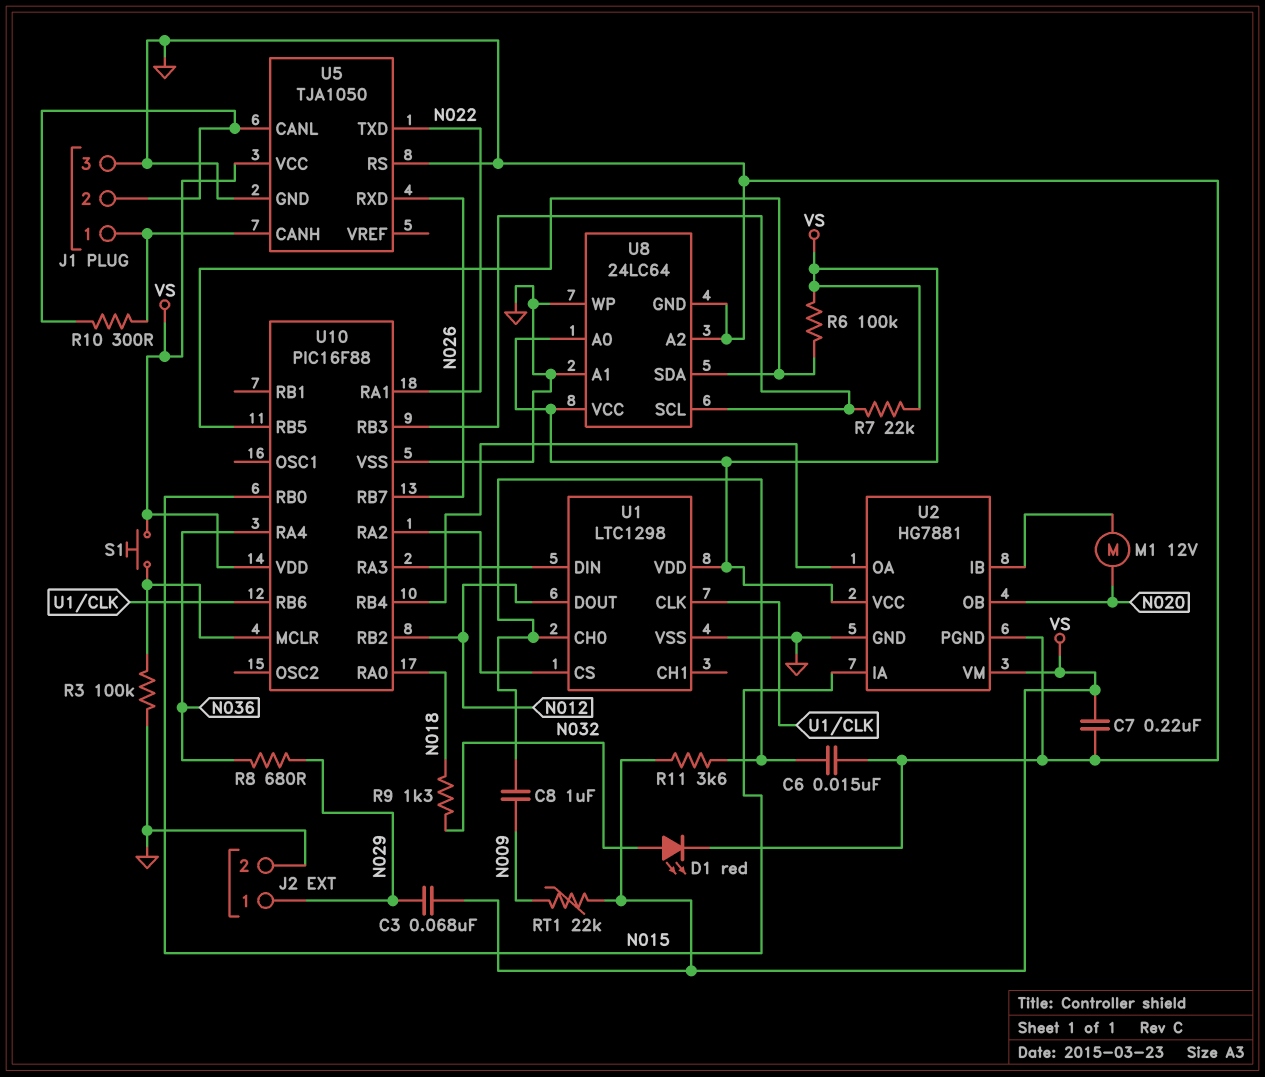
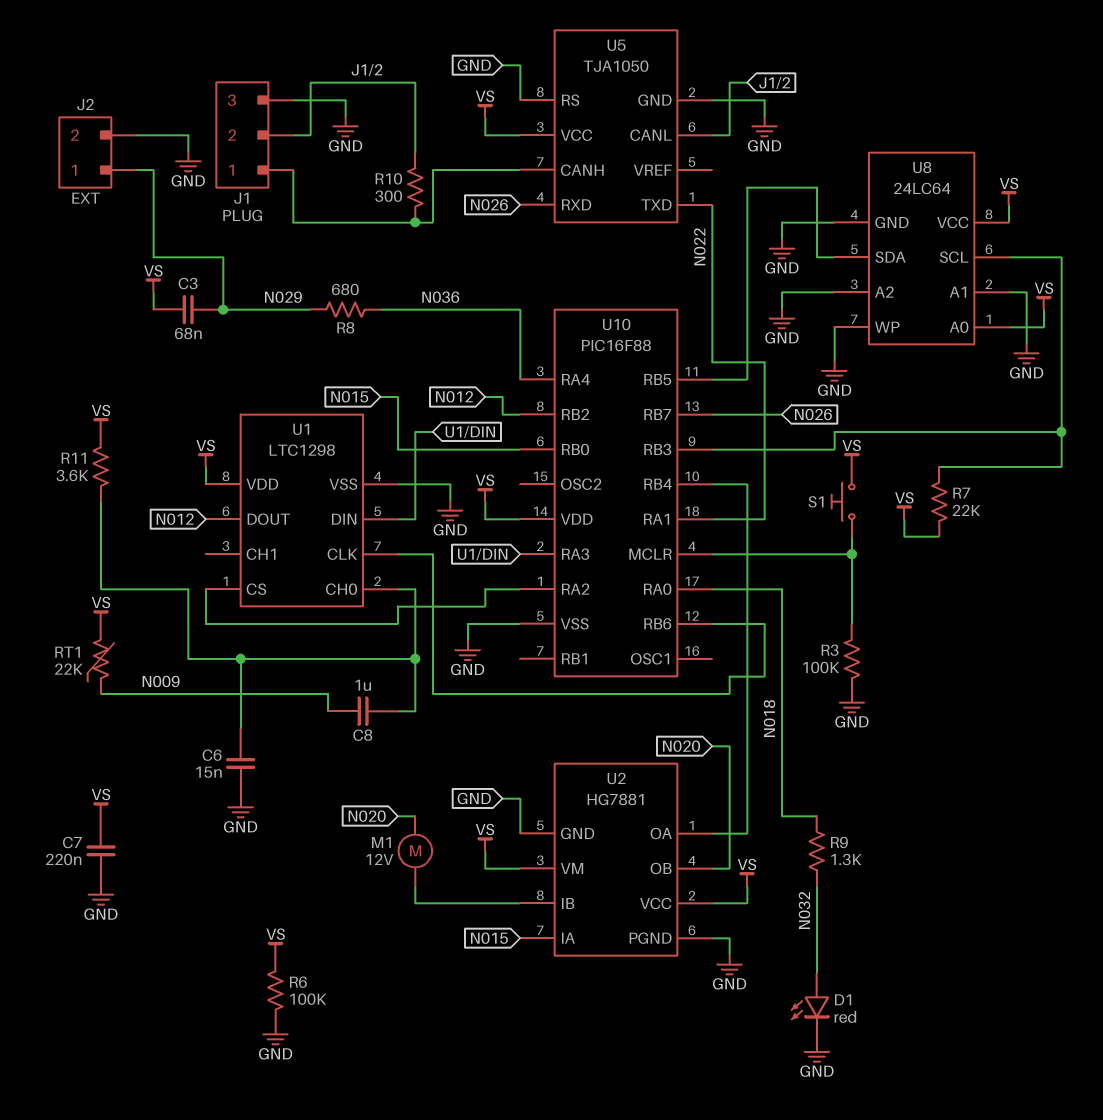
R6: 100k (U8/SDA, VS) -> 100k (GND, VS)

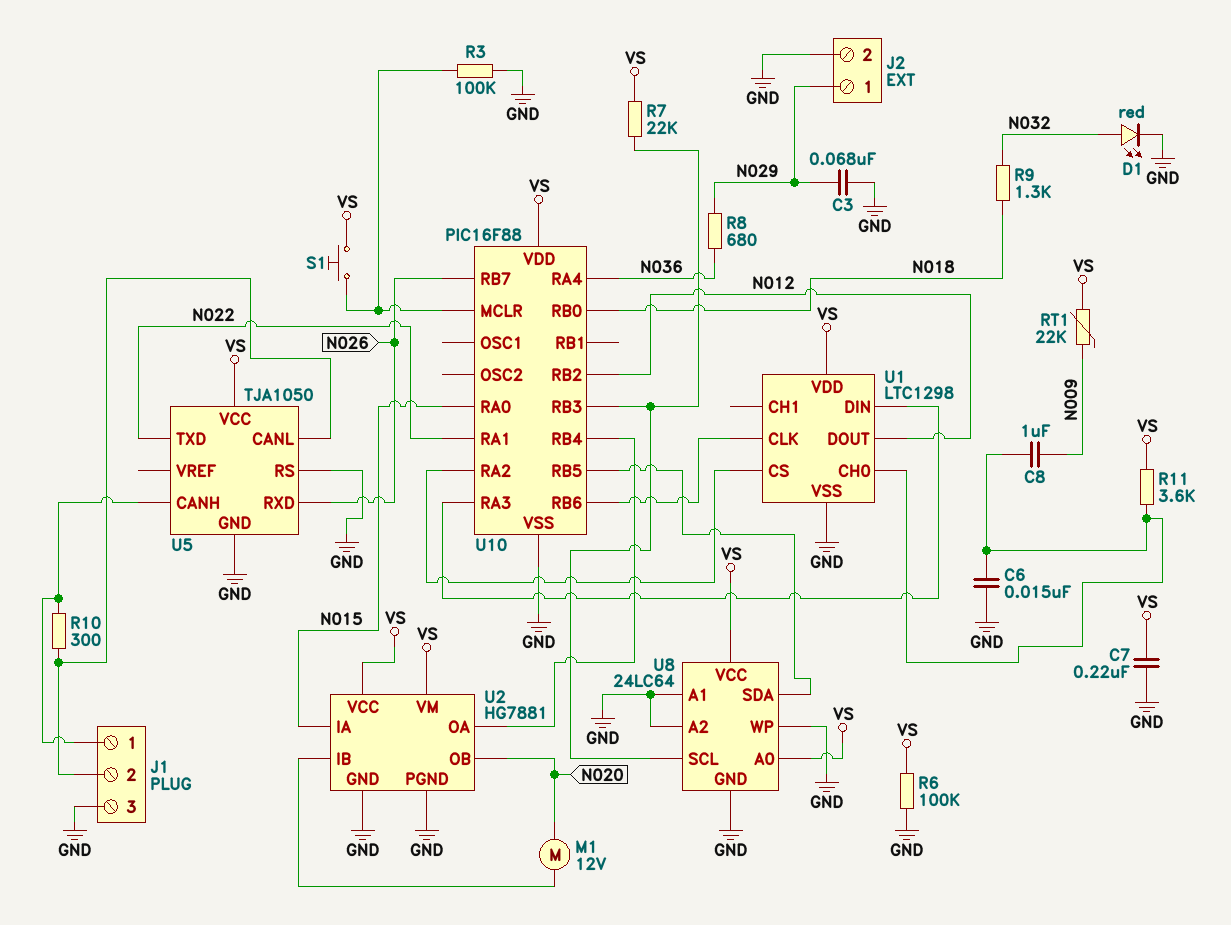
C3: 68nF (N029, VS) -> 68nF (GND, N029)
U10 pin RA0: N018 -> N015
U10 pin RB0: N015 -> N018

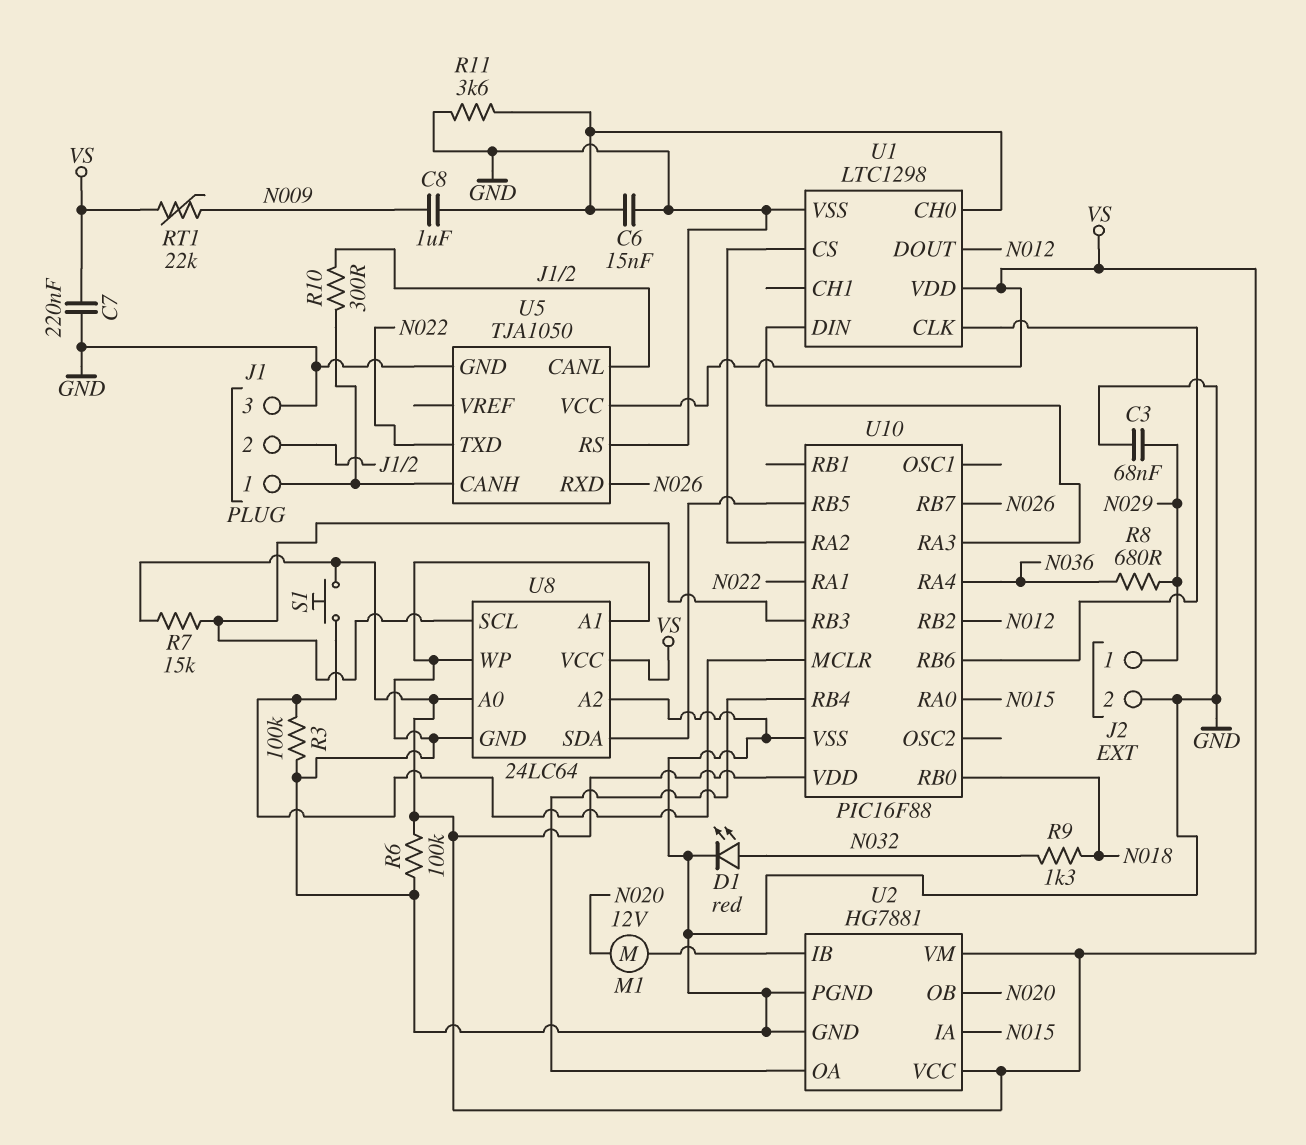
R7: 22k (U8/SCL, VS) -> 15k (U8/SCL, VS)
R11: 3.6k (U1/CH0, VS) -> 3.6k (GND, U1/CH0)

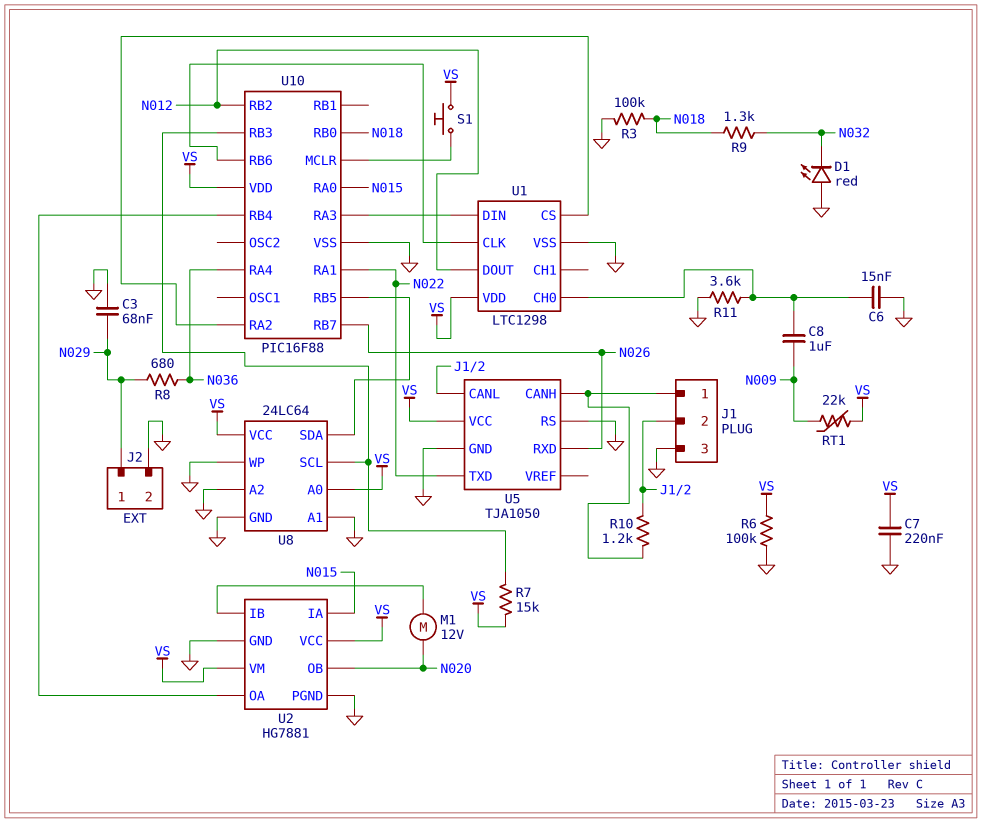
D1: LED red (A N032, K GND) -> LED red (A GND, K N032)
R3: 100k (GND, U10/MCLR) -> 100k (GND, N018)
R10: 300 (J1/1, J1/2) -> 1.2k (J1/1, J1/2)

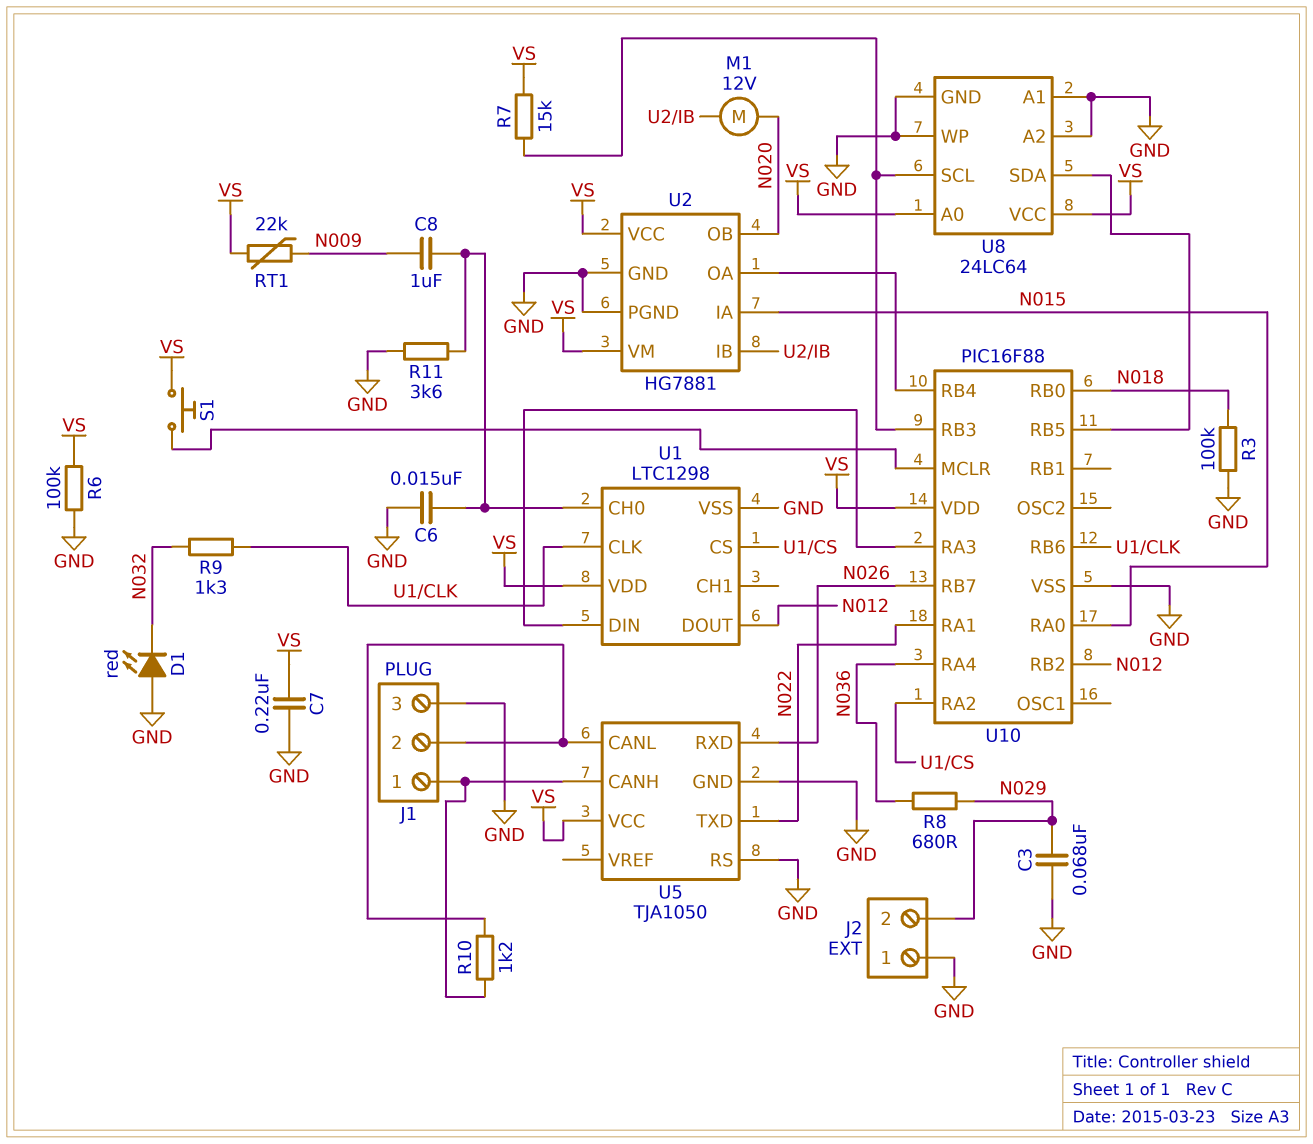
J2 pin 1: N029 -> GND
J2 pin 2: GND -> N029
R9: 1.3k (N018, N032) -> 1.3k (N032, U1/CLK)

